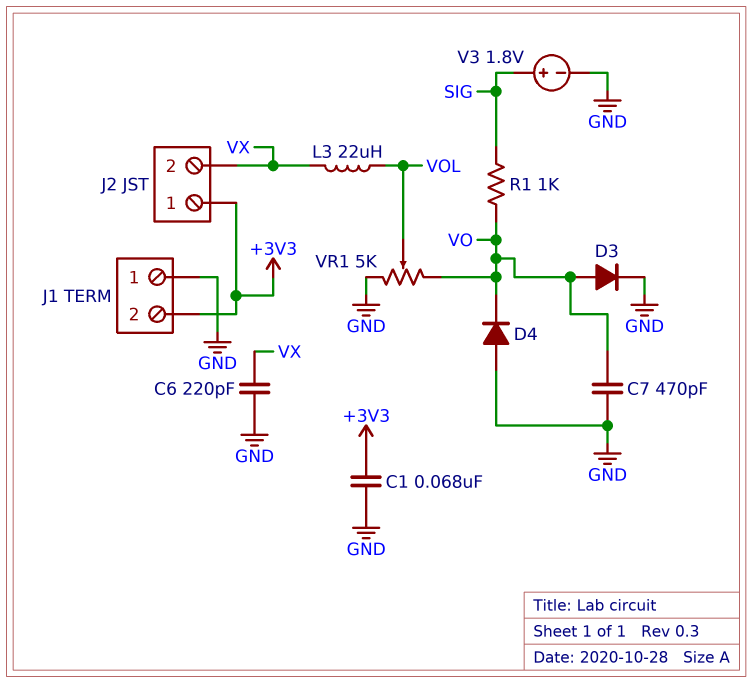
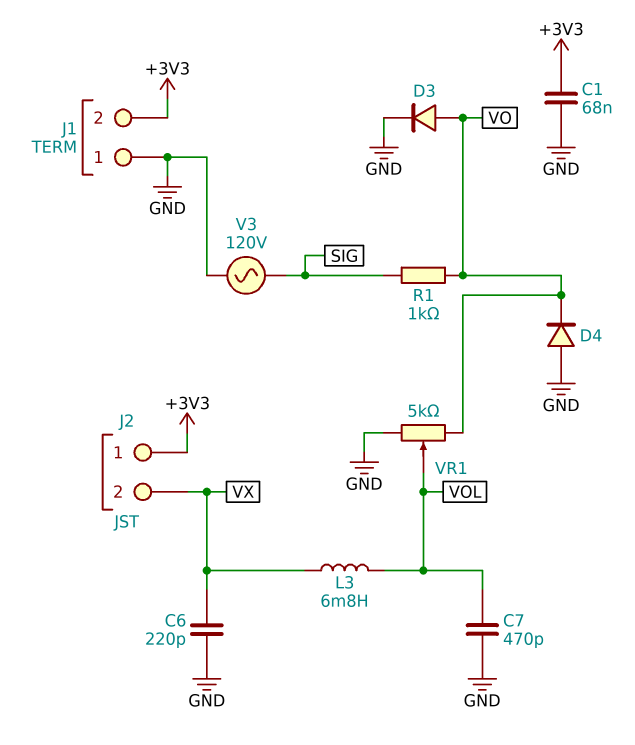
C7: 470pF (GND, VO) -> 470pF (GND, VOL)
L3: 22uH (VOL, VX) -> 6.8mH (VOL, VX)
V3: 1.8V (plus SIG, minus GND) -> AC 120V (GND, SIG)

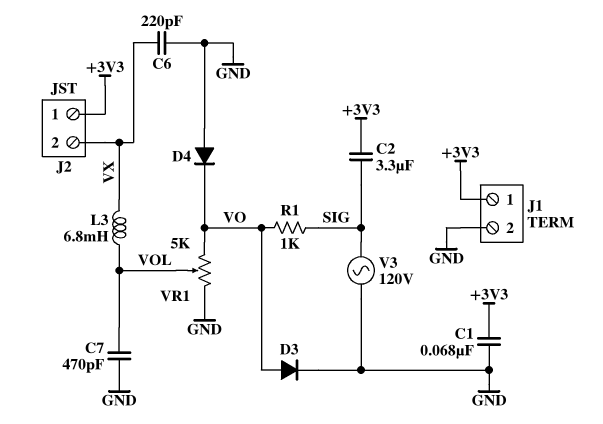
C2: none -> 3.3uF (+3V3, SIG)
J1 pin 1: GND -> +3V3
J1 pin 2: +3V3 -> GND

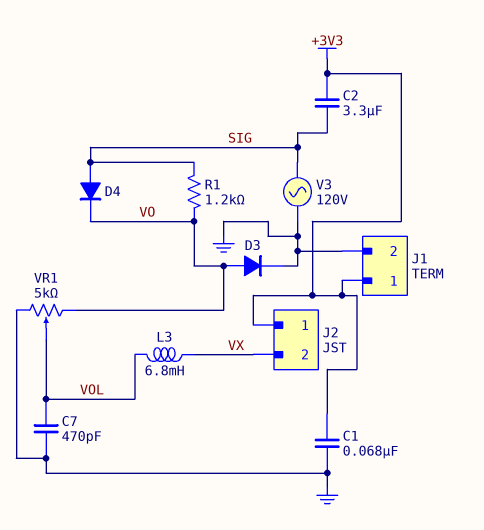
C6: 220pF (GND, VX) -> none
D4: diode (A GND, K VO) -> diode (A SIG, K VO)
R1: 1k (SIG, VO) -> 1.2k (SIG, VO)

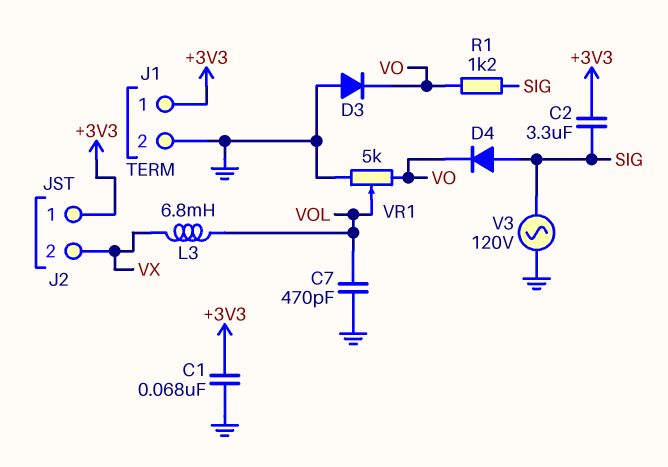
D3: diode (A VO, K GND) -> diode (A GND, K VO)

